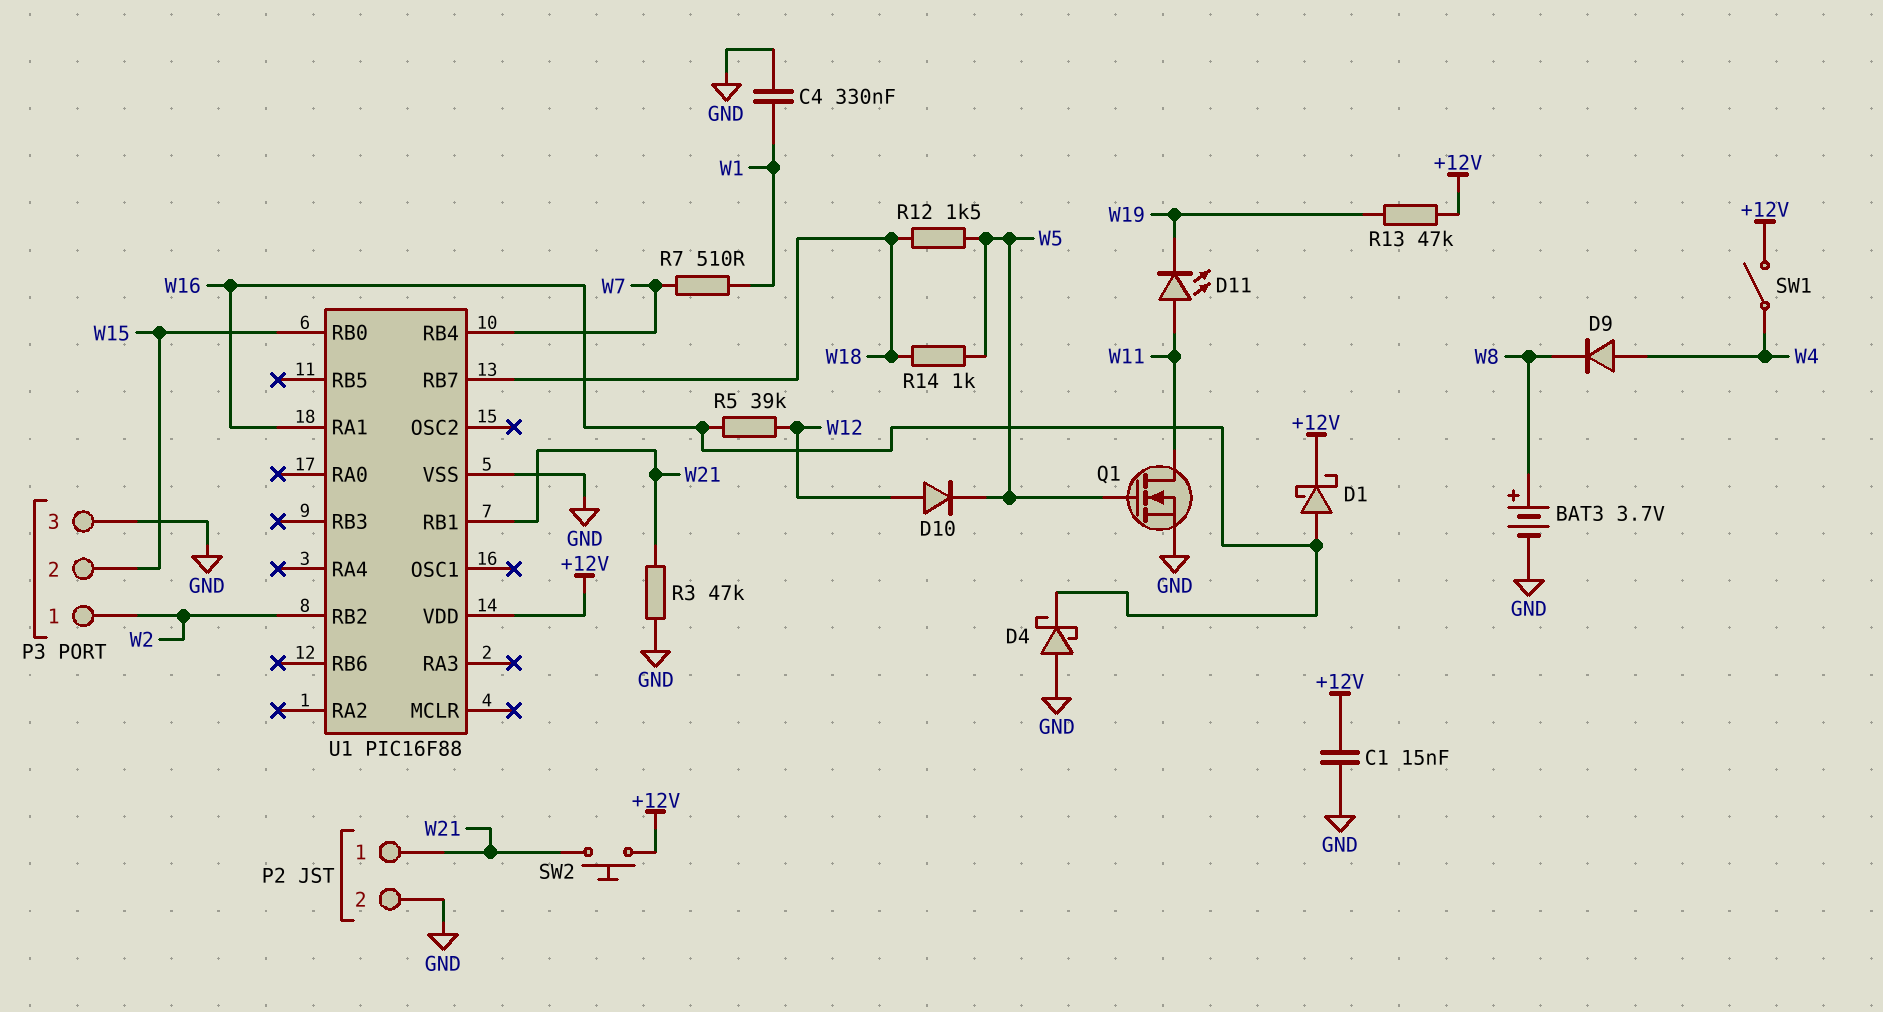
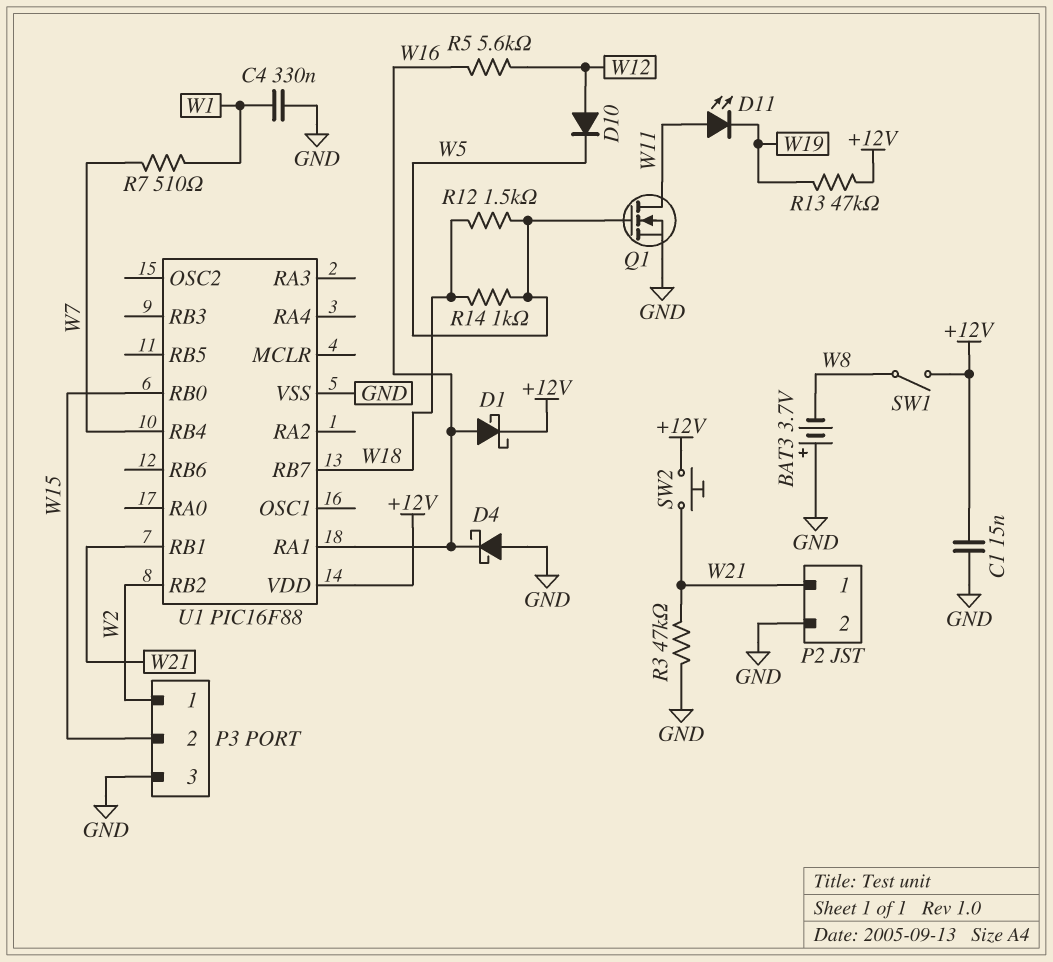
BAT3: 3.7V (plus W8, minus GND) -> 3.7V (plus GND, minus W8)
D9: diode (A W4, K W8) -> none
R5: 39k (W12, W16) -> 5.6k (W12, W16)
SW1: switch (+12V, W4) -> switch (+12V, W8)

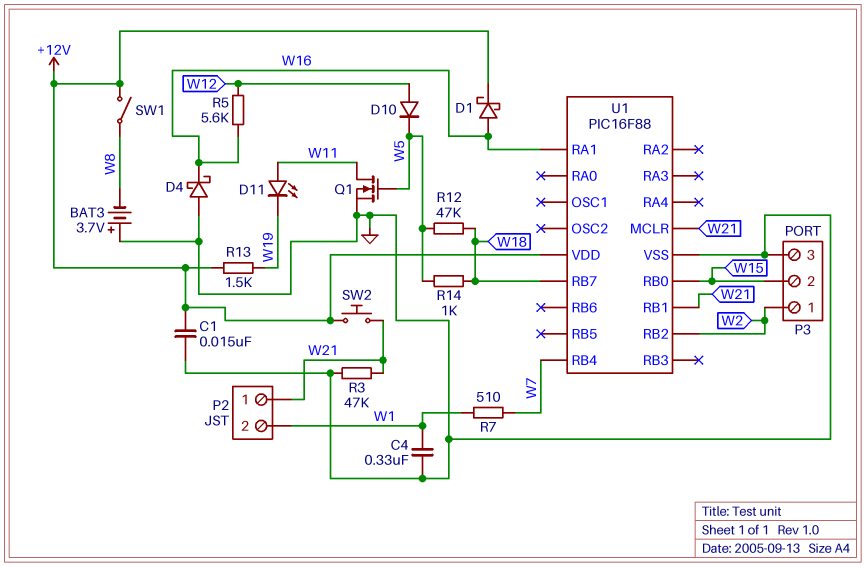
P2 pin 2: GND -> W1
R12: 1.5k (W5, W18) -> 47k (W5, W18)
R13: 47k (+12V, W19) -> 1.5k (+12V, W19)
U1 pin MCLR: none -> W21

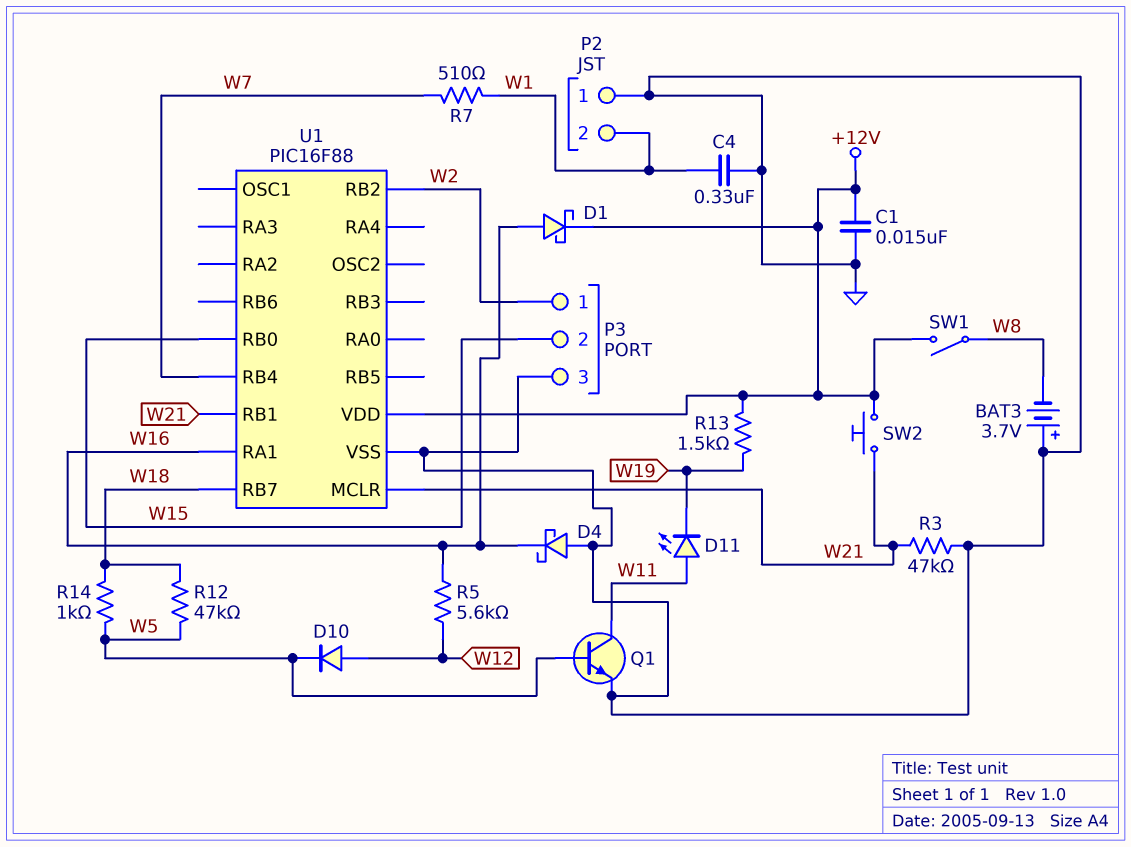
P2 pin 1: W21 -> GND
Q1: NMOS (G W5, D W11, S GND) -> NPN (B W5, C W11, E GND)

